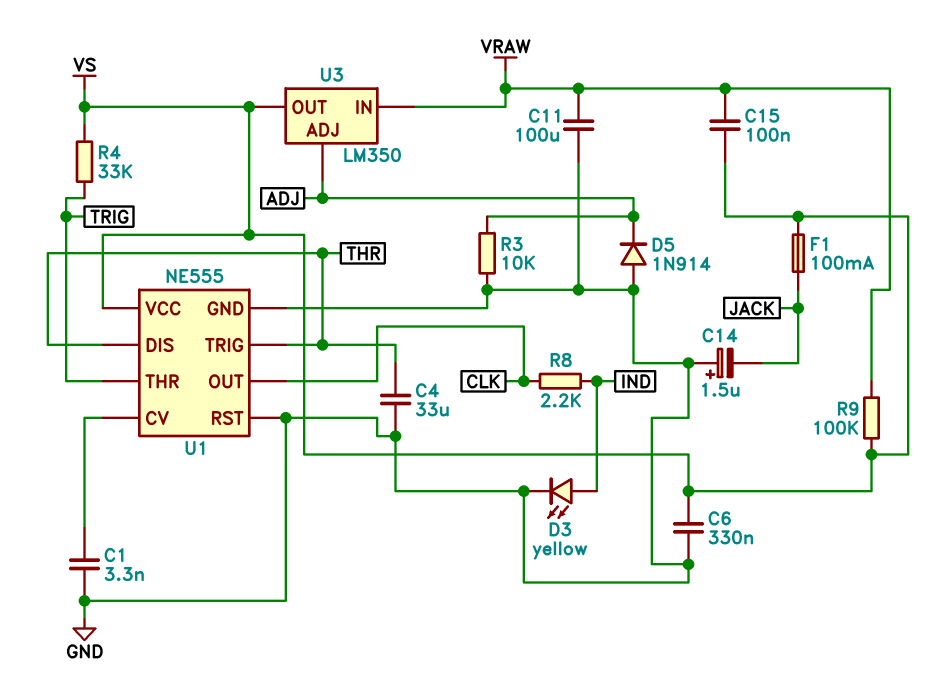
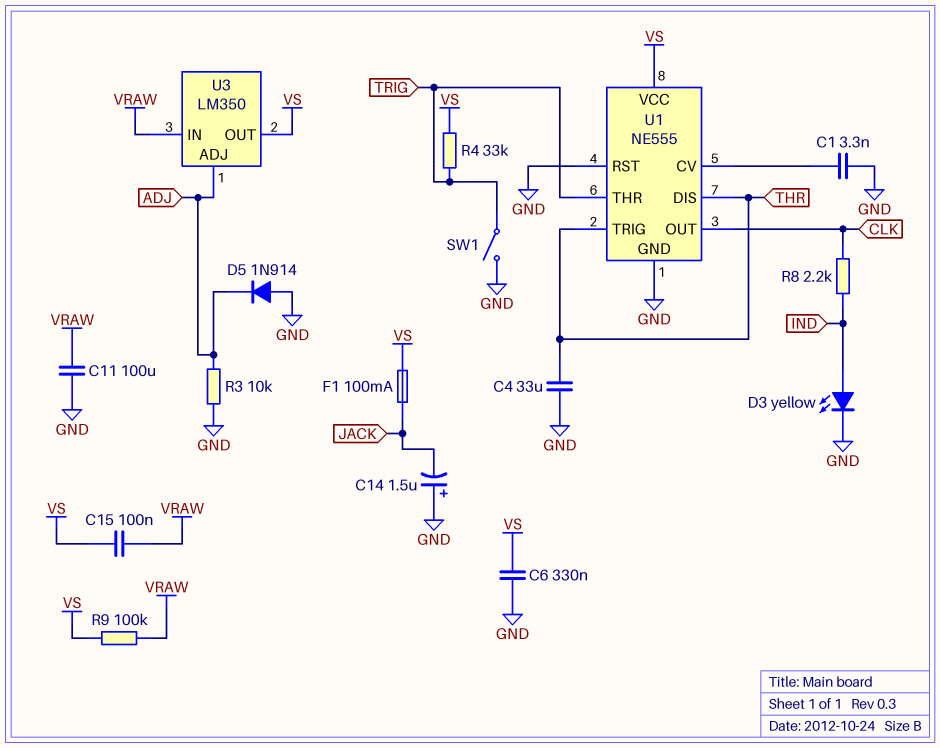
SW1: none -> switch (GND, TRIG)

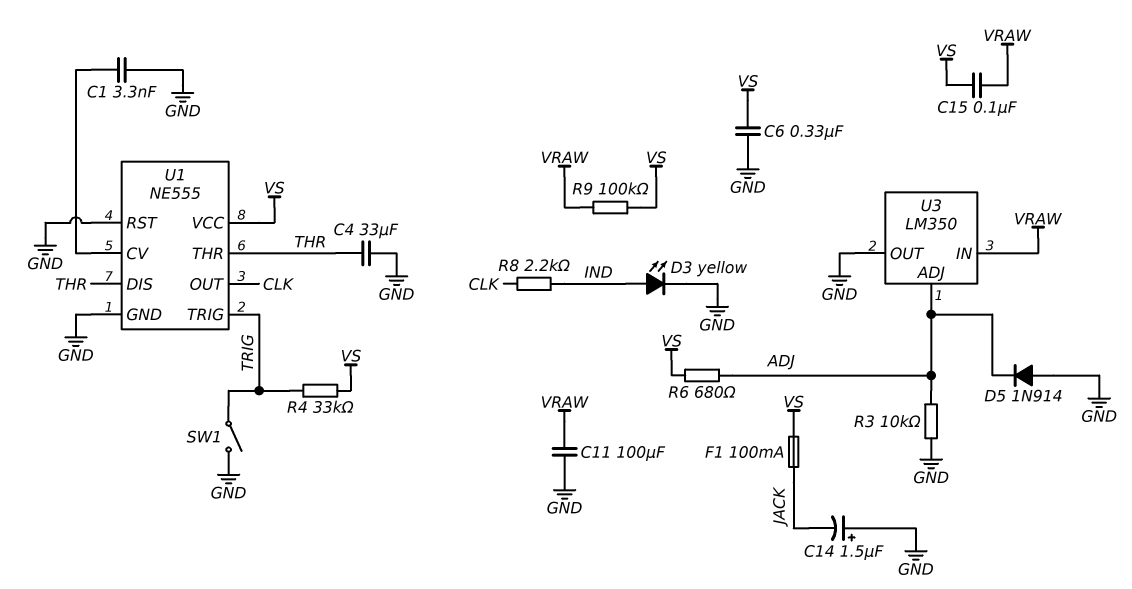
R6: none -> 680 (ADJ, VS)
U1 pin THR: TRIG -> THR
U1 pin TRIG: THR -> TRIG
U3 pin OUT: VS -> GND

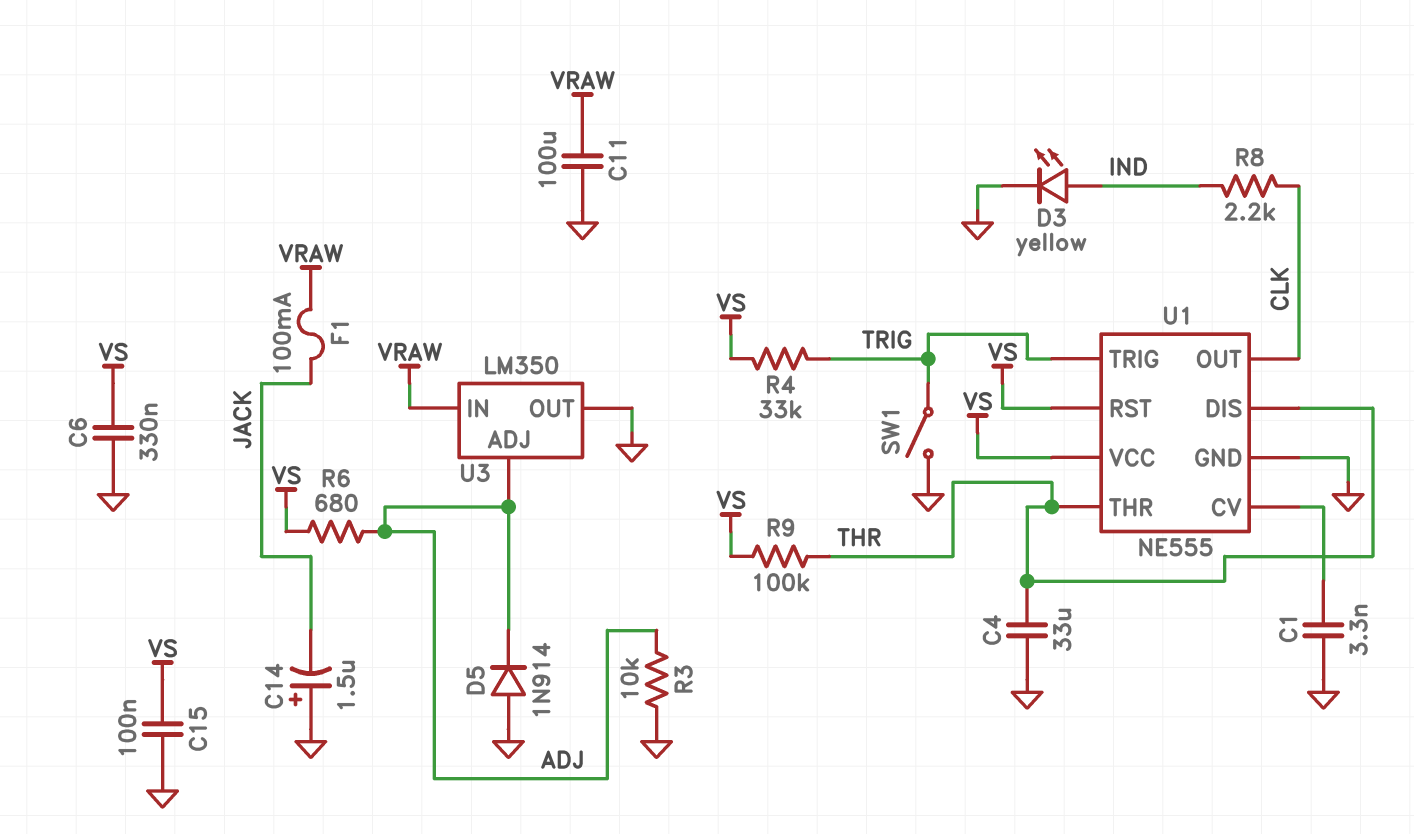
C15: 100nF (VRAW, VS) -> 100nF (GND, VS)
F1: 100mA (JACK, VS) -> 100mA (JACK, VRAW)
R9: 100k (VRAW, VS) -> 100k (THR, VS)
U1 pin RST: GND -> VS

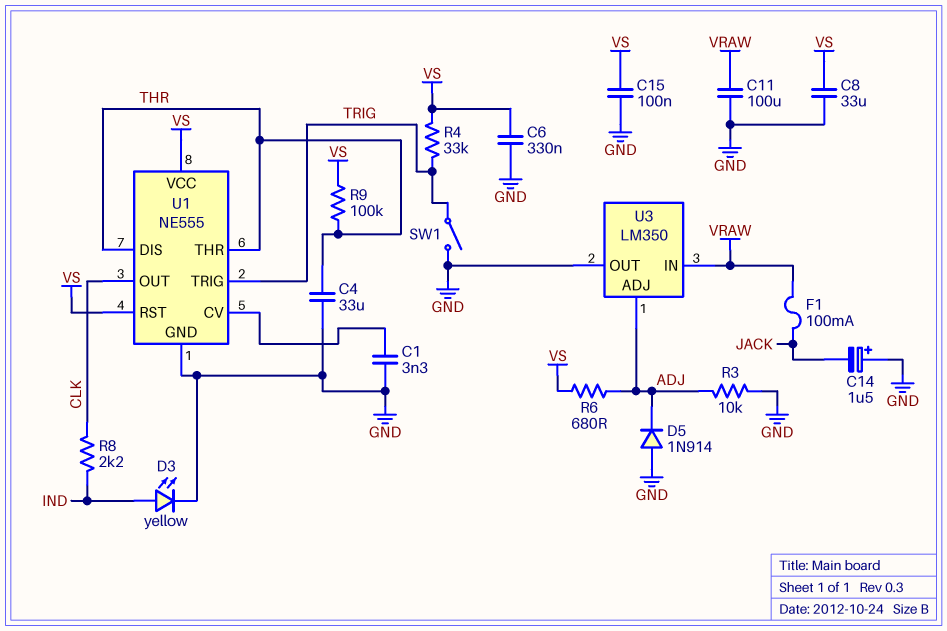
C8: none -> 33uF (GND, VS)

